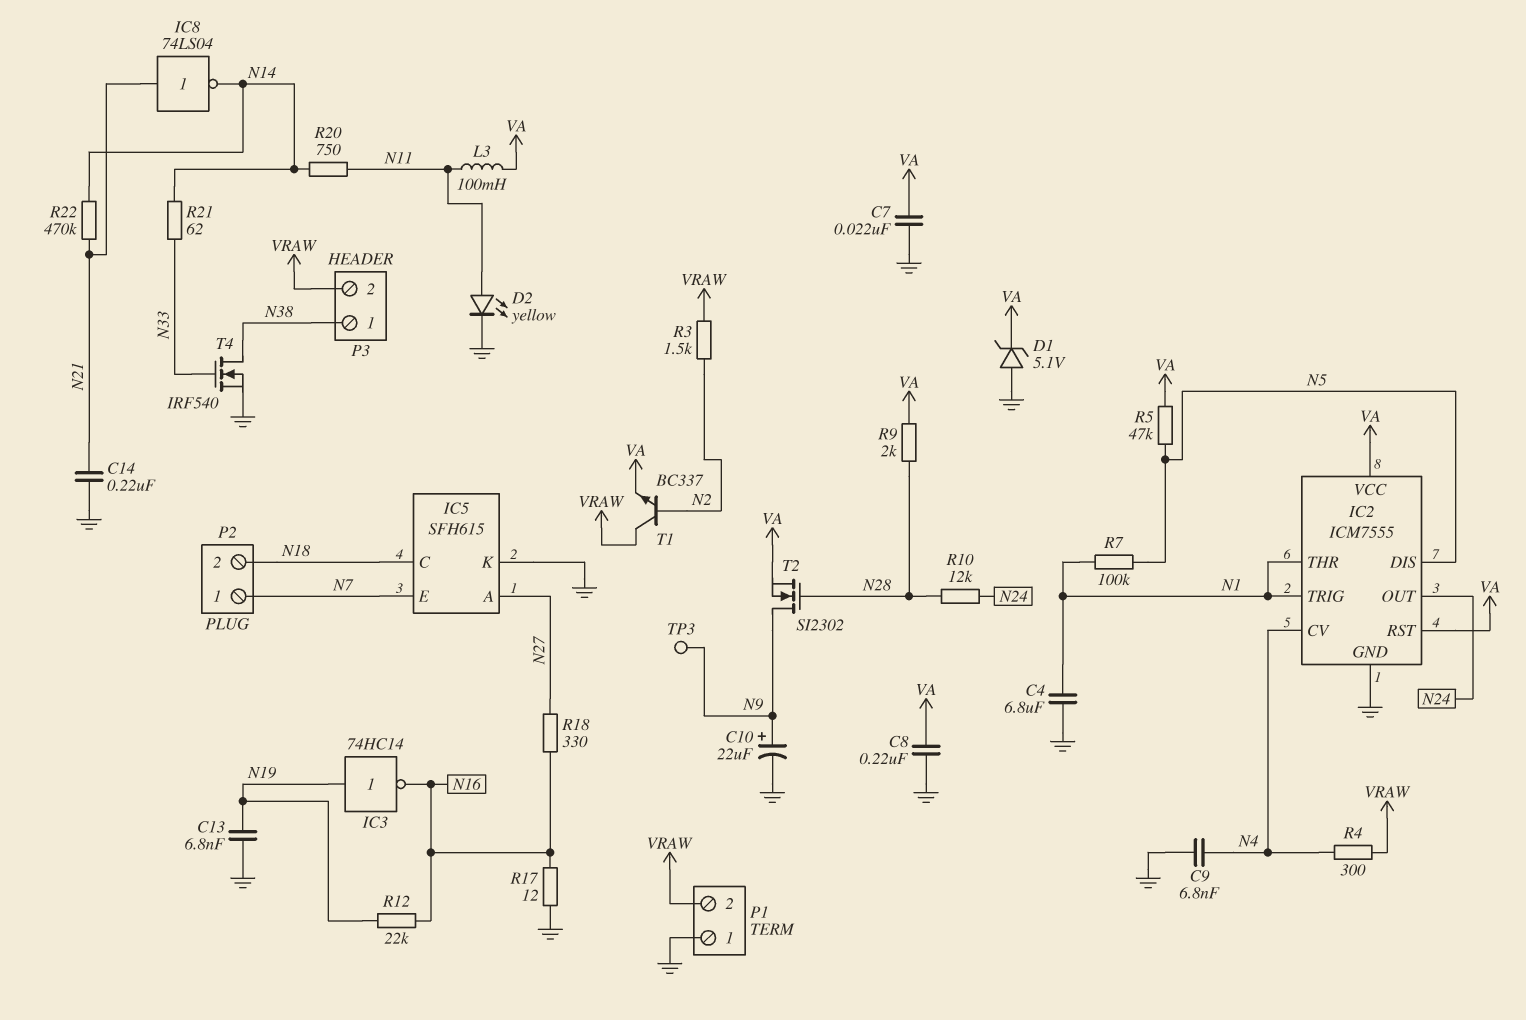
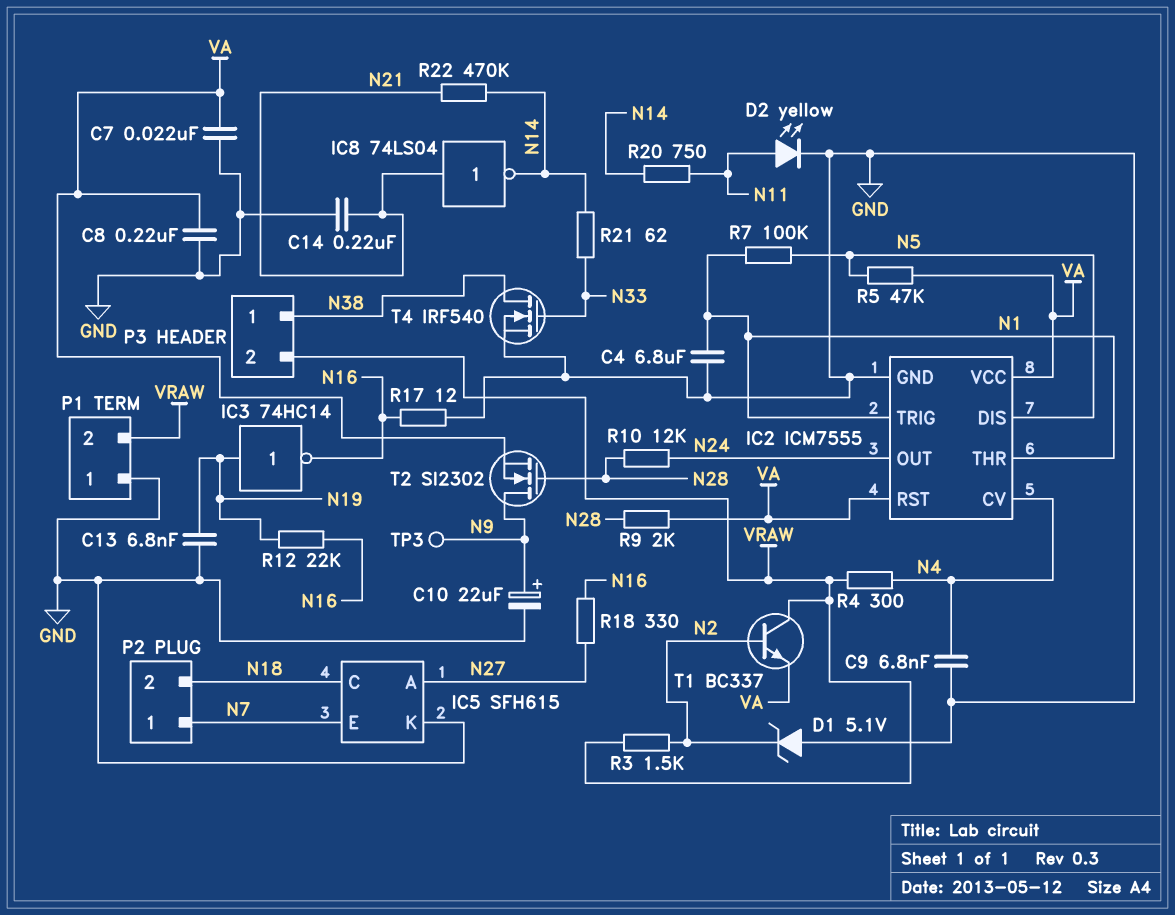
D1: zener 5.1V (A GND, K VA) -> zener 5.1V (A GND, K N2)
L3: 100mH (N11, VA) -> none

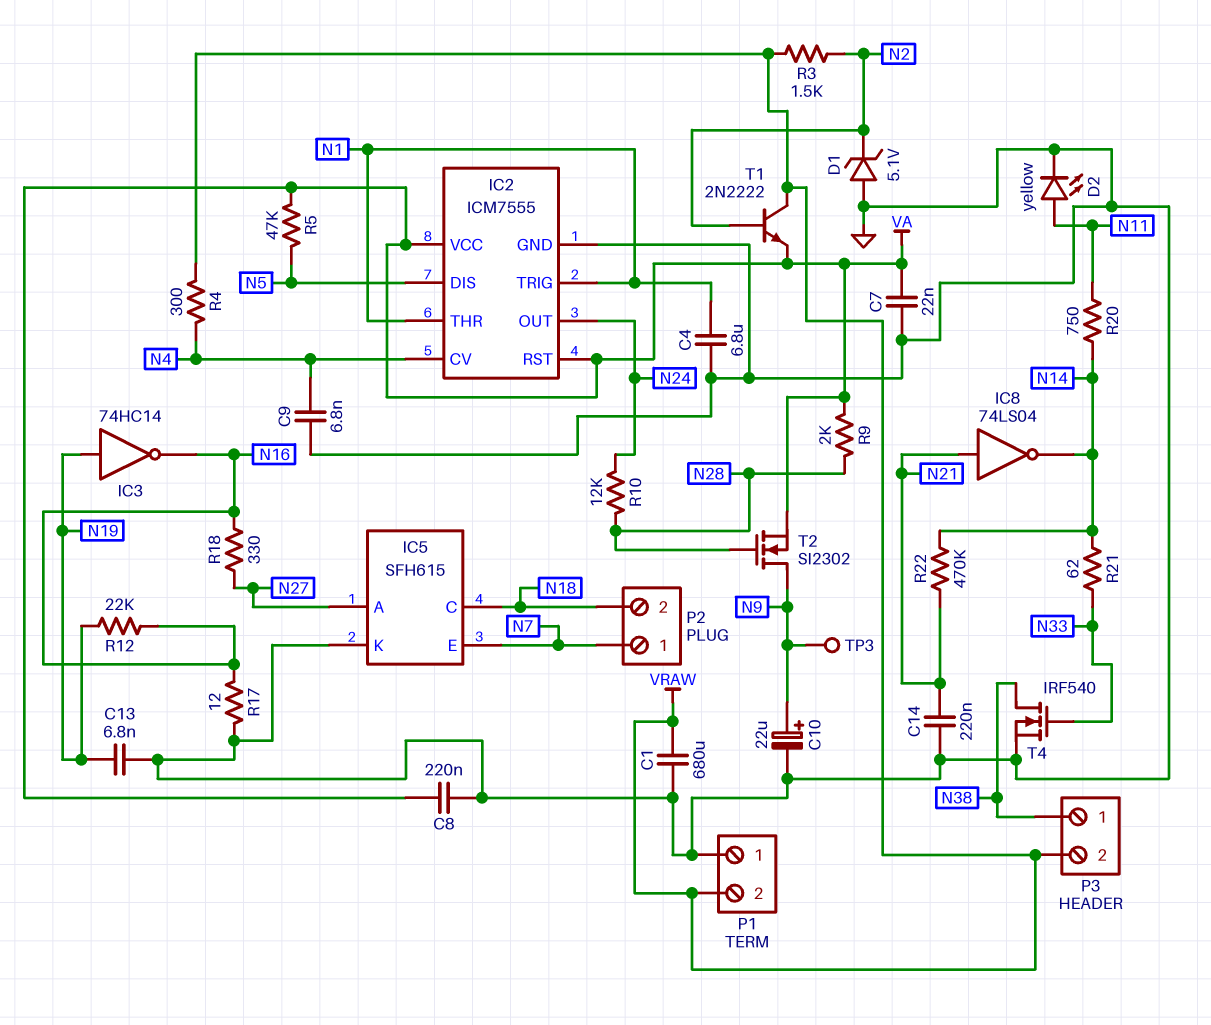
C1: none -> 680uF (GND, VRAW)
R7: 100k (N1, N5) -> none
T1: NPN BC337 (B N2, C VRAW, E VA) -> NPN 2N2222 (B N2, C VRAW, E VA)

